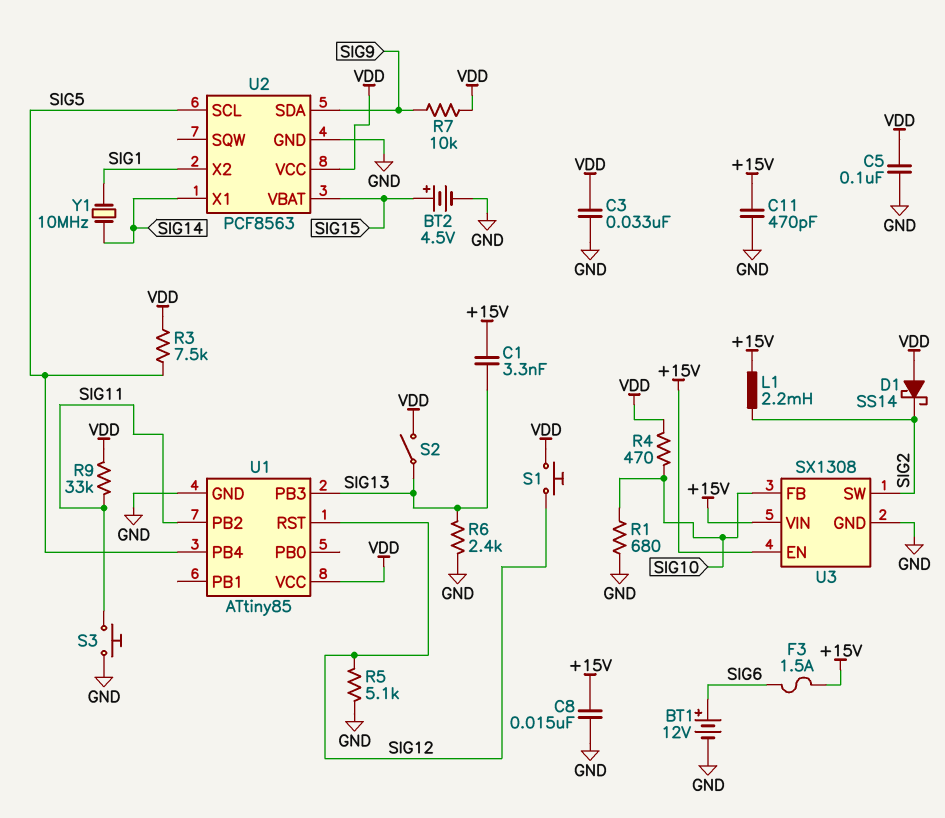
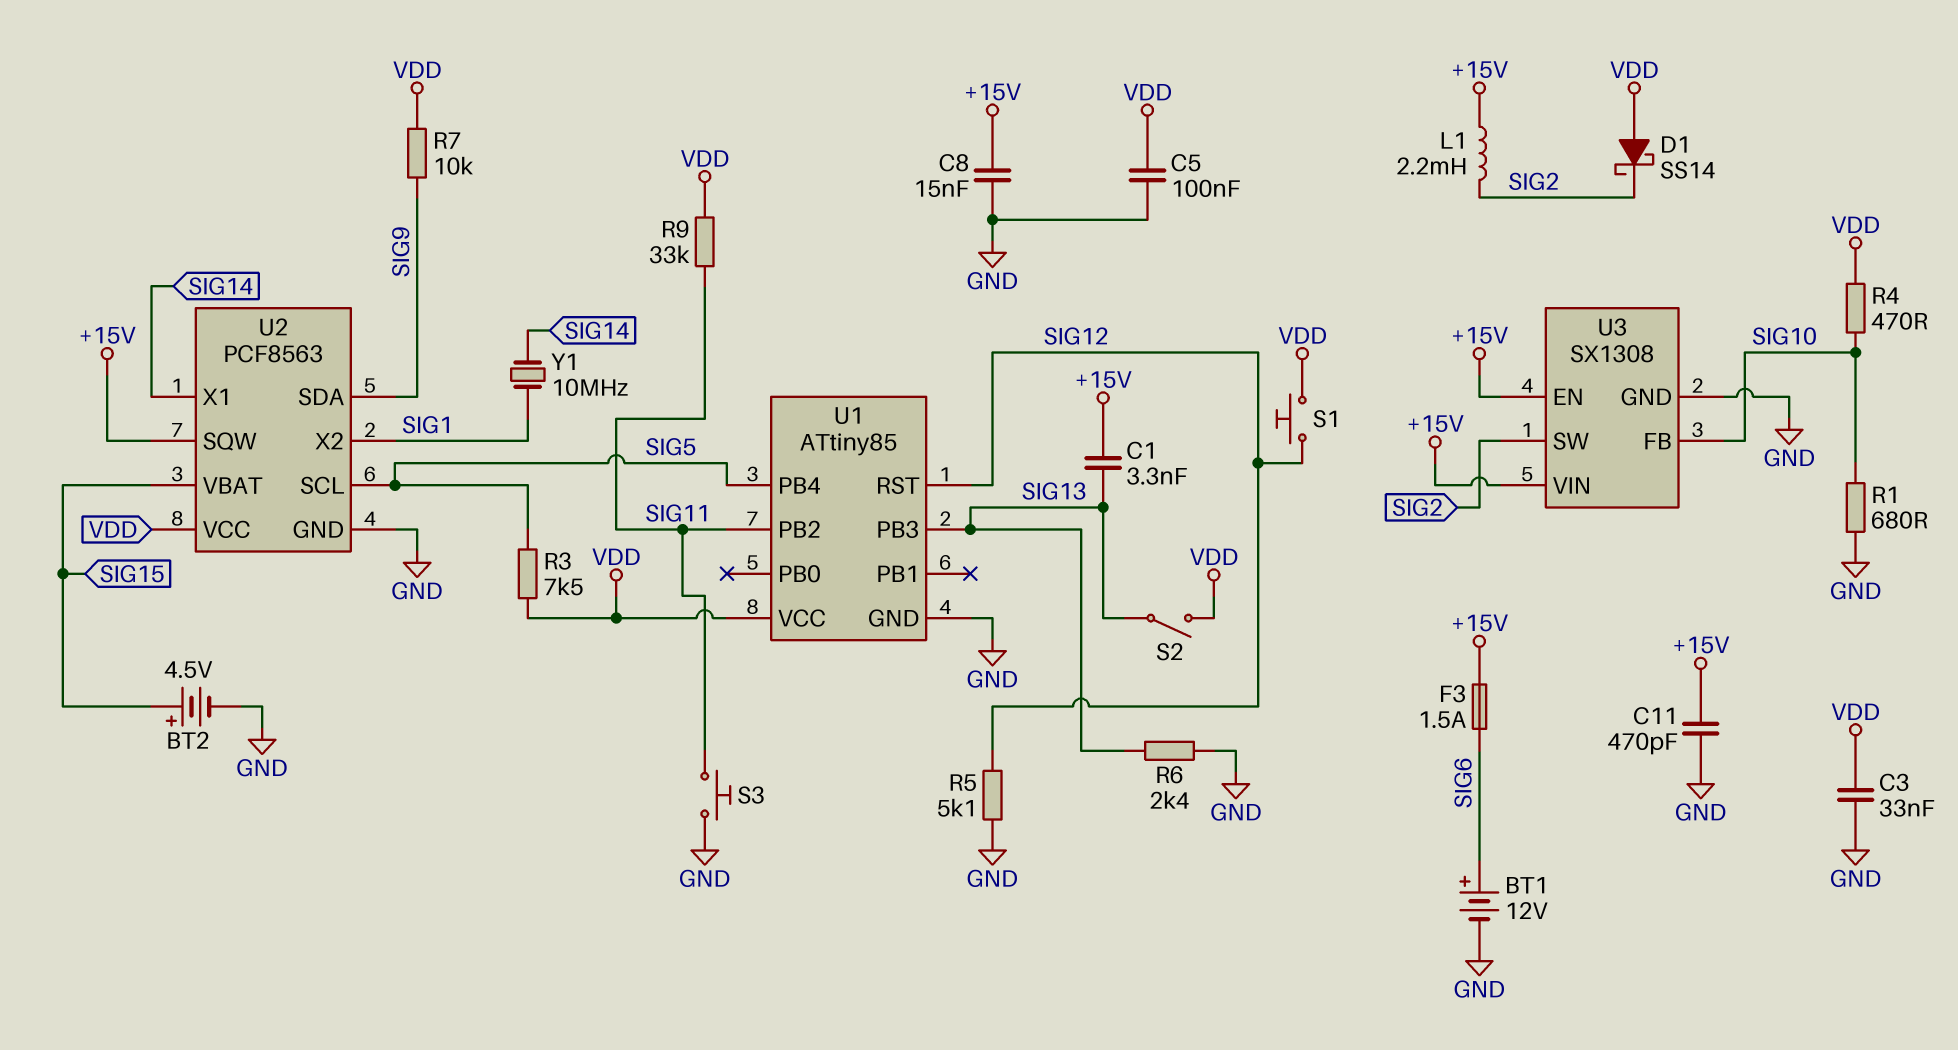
U2 pin SQW: none -> +15V

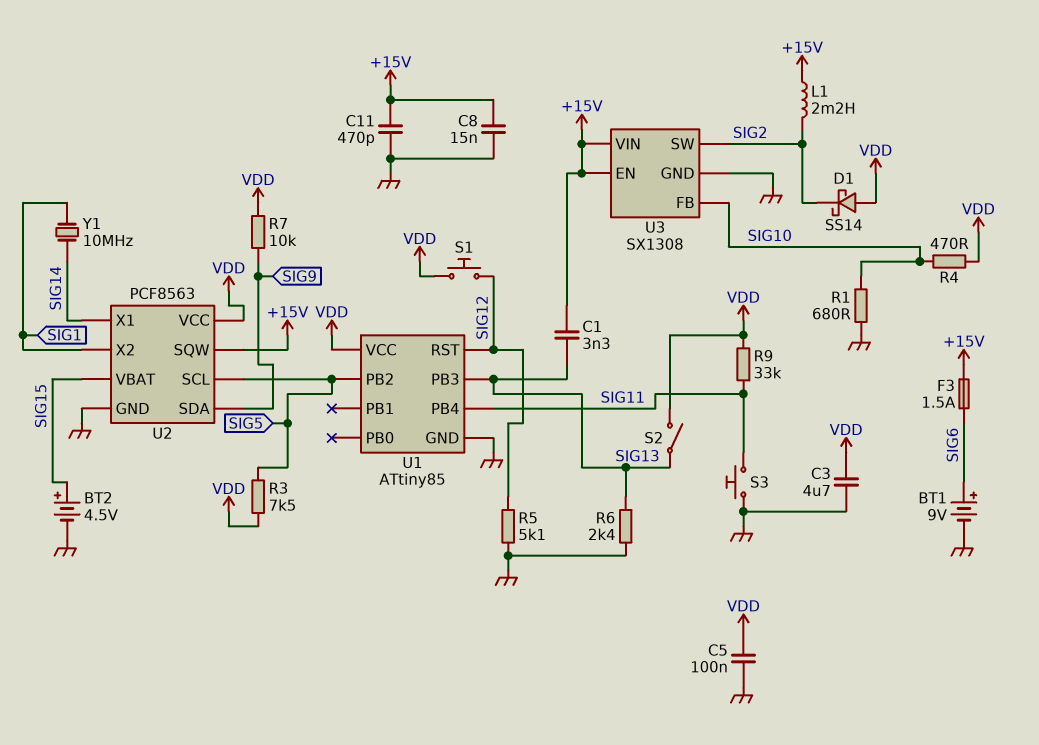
BT1: 12V (plus SIG6, minus GND) -> 9V (plus SIG6, minus GND)
C3: 33nF (GND, VDD) -> 4.7uF (GND, VDD)
U1 pin PB2: SIG11 -> SIG5
U1 pin PB4: SIG5 -> SIG11

